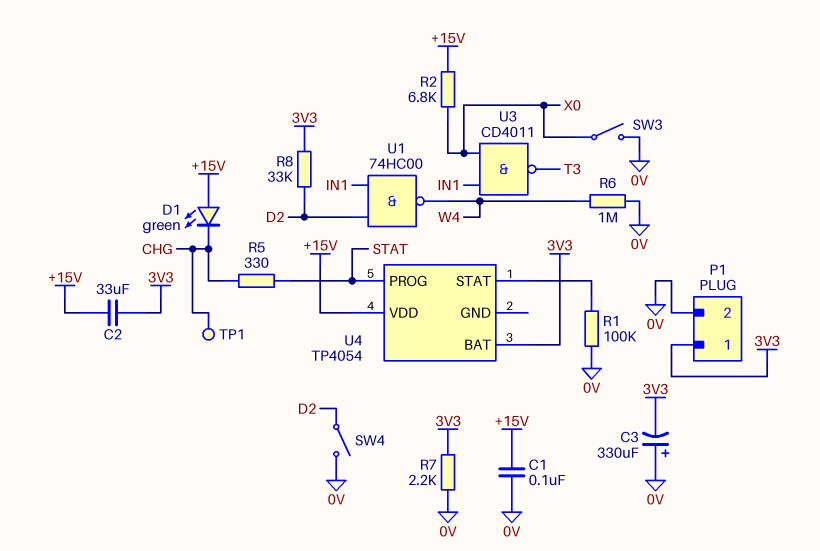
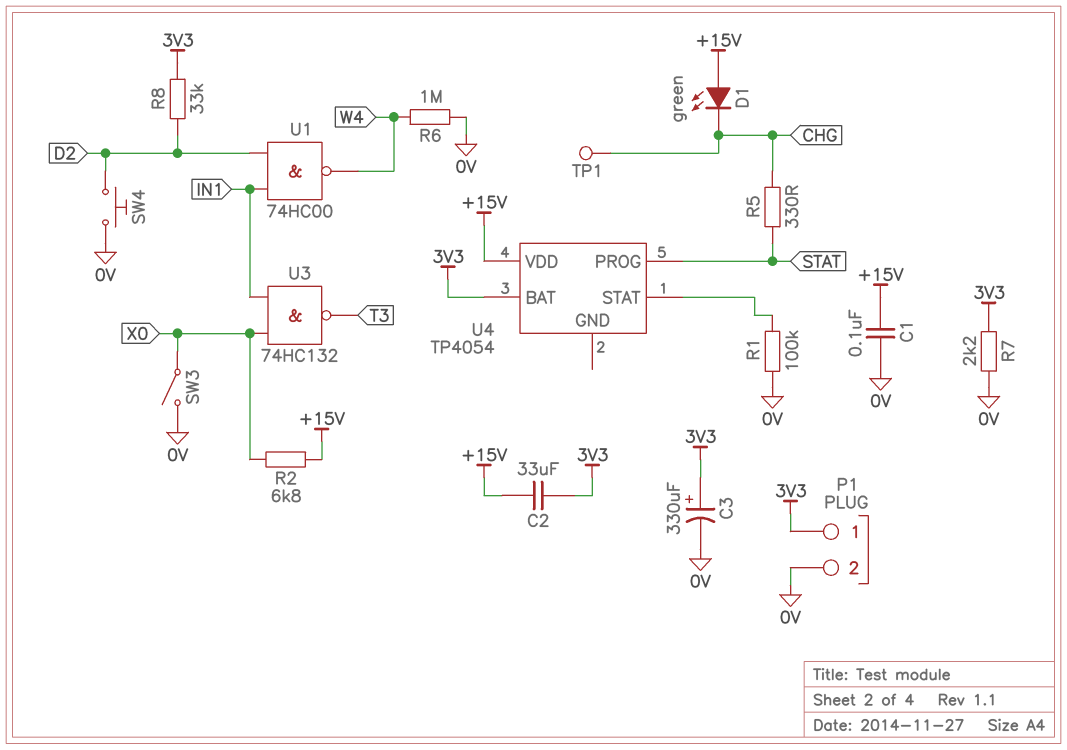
C3: 330uF (plus 0V, minus 3V3) -> 330uF (plus 3V3, minus 0V)
SW4: switch (0V, D2) -> button (0V, D2)
U3: NAND CD4011 (in IN1, in X0, out T3) -> NAND 74HC132 (in IN1, in X0, out T3)

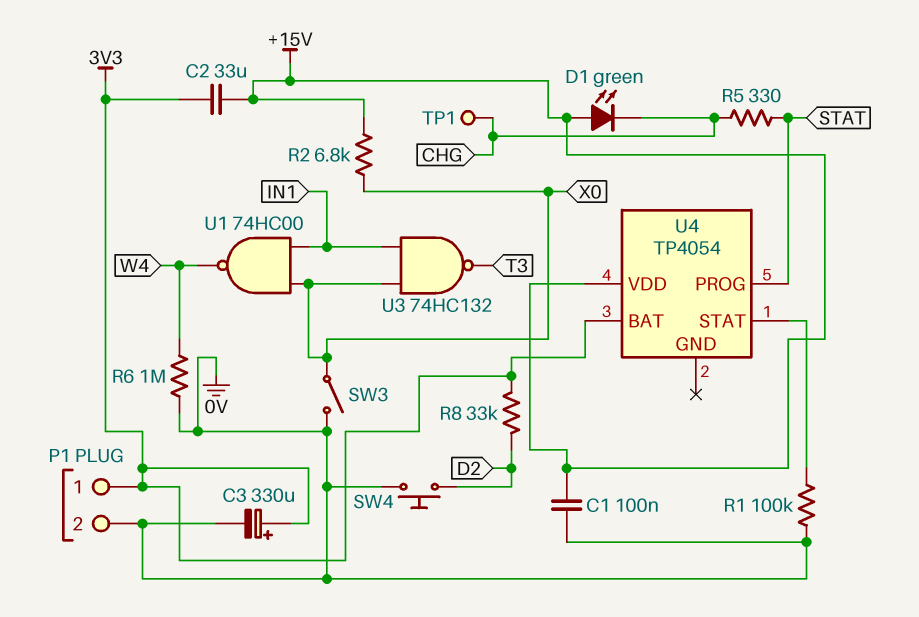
R7: 2.2k (0V, 3V3) -> none
U1: NAND 74HC00 (in D2, in IN1, out W4) -> NAND 74HC00 (in IN1, in X0, out W4)

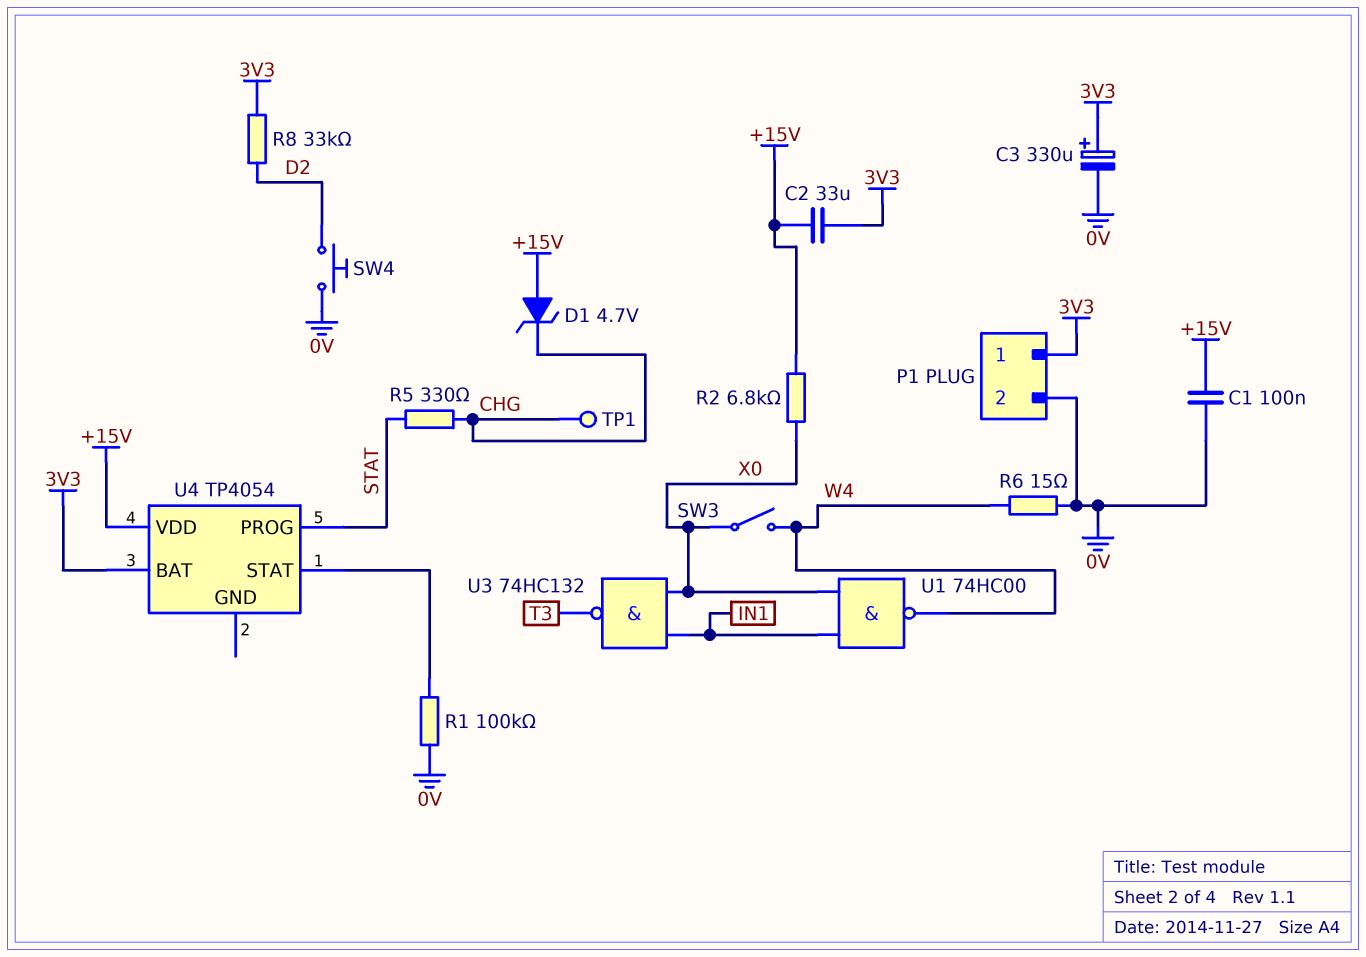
D1: LED green (A +15V, K CHG) -> zener 4.7V (A +15V, K CHG)
R6: 1M (0V, W4) -> 15 (0V, W4)
SW3: switch (0V, X0) -> switch (W4, X0)

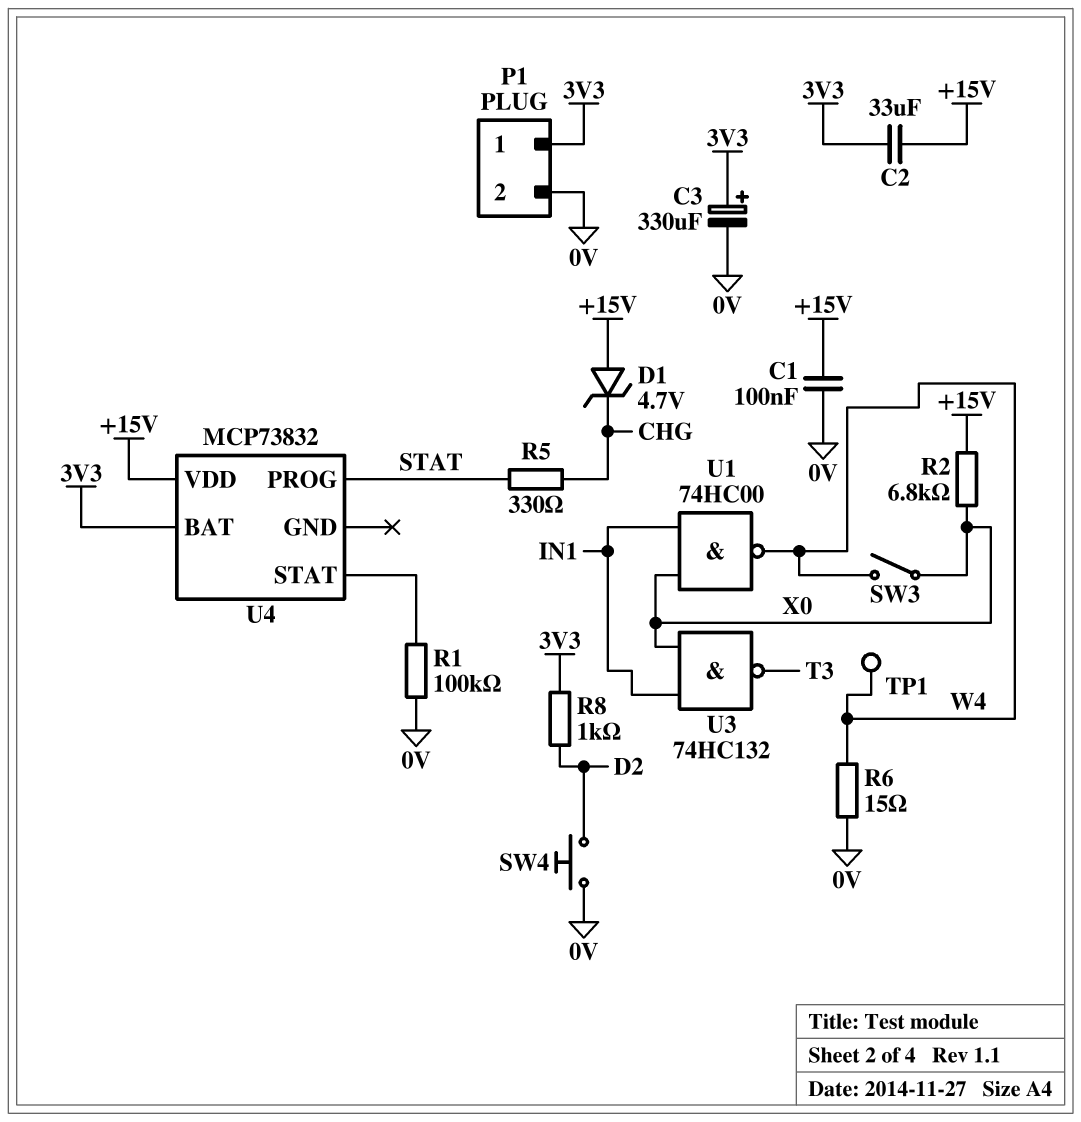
R8: 33k (3V3, D2) -> 1k (3V3, D2)
TP1: test point (CHG) -> test point (W4)
U4: TP4054 -> MCP73832

